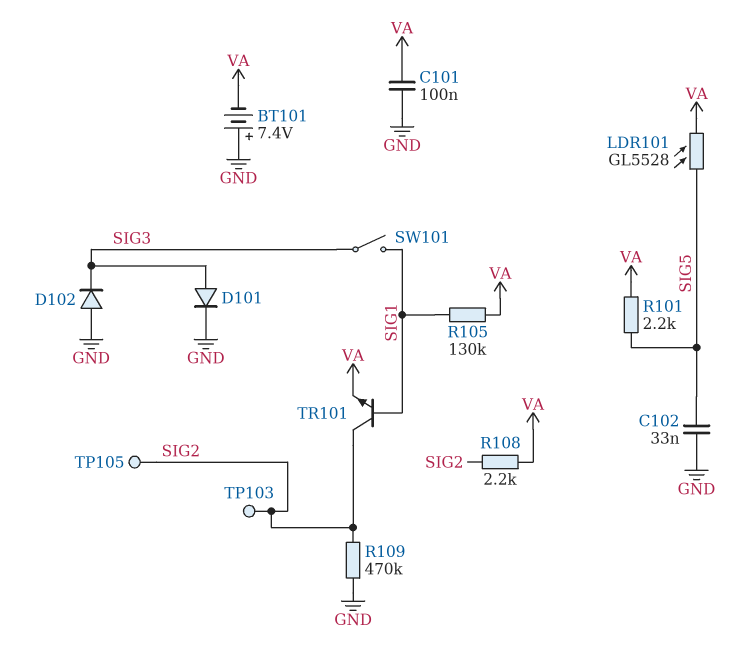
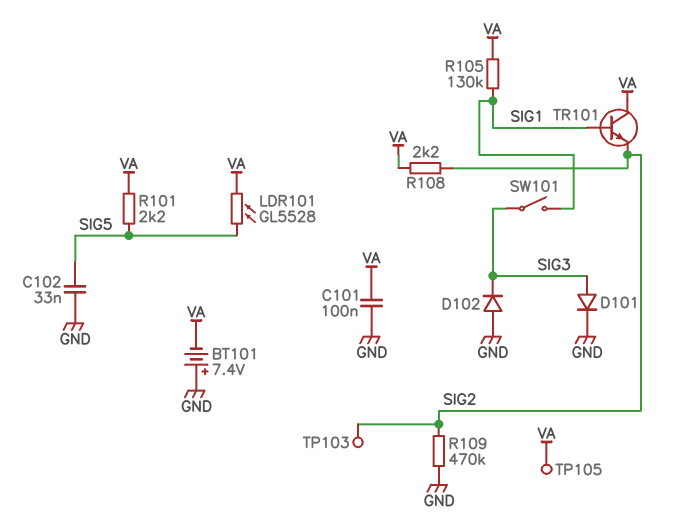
TP105: test point (SIG2) -> test point (VA)
TR101: NPN (B SIG1, C SIG2, E VA) -> NPN (B SIG1, C VA, E SIG2)

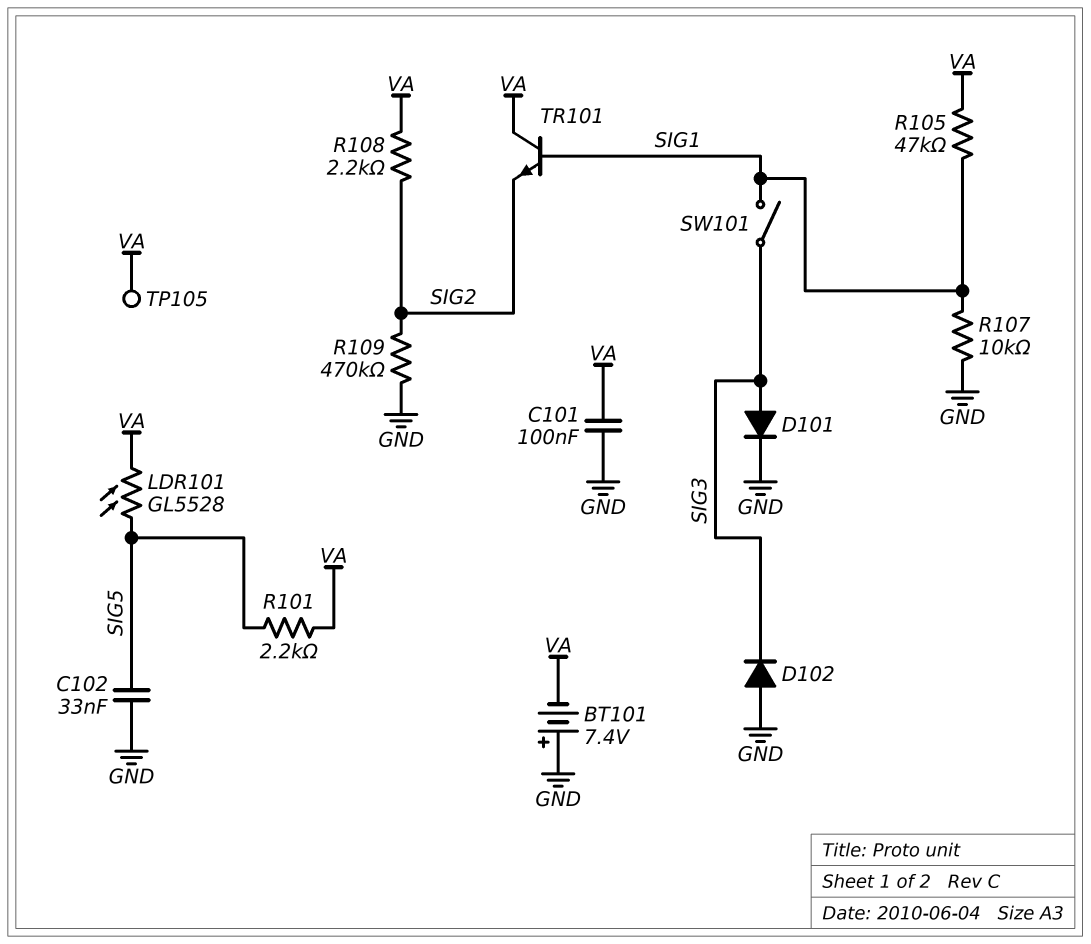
R105: 130k (SIG1, VA) -> 47k (SIG1, VA)
R107: none -> 10k (GND, SIG1)
TP103: test point (SIG2) -> none

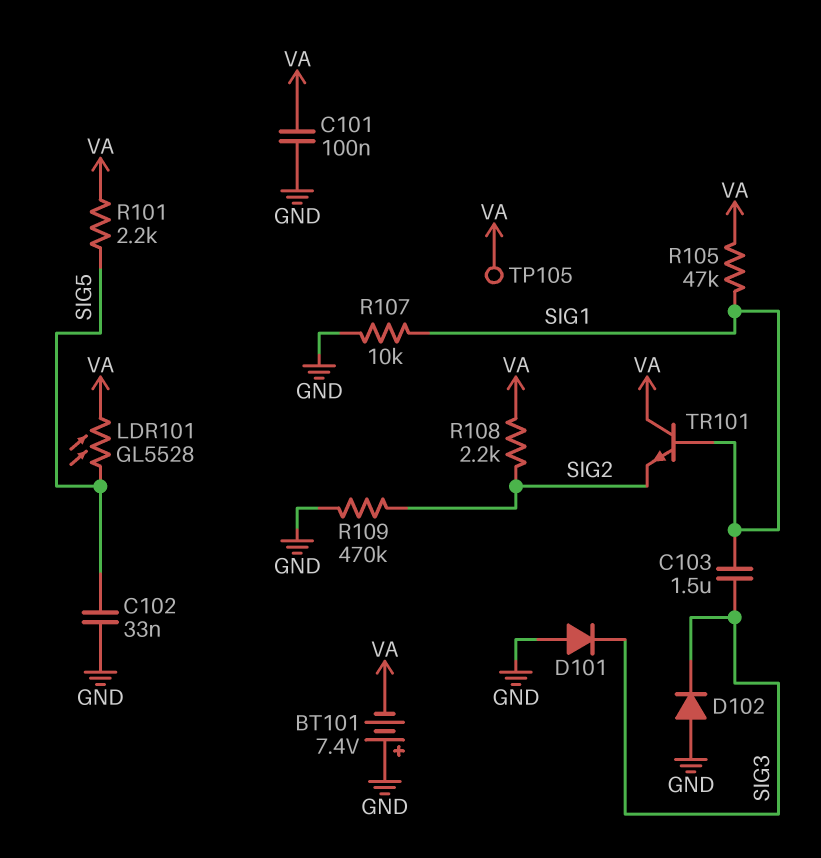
C103: none -> 1.5uF (SIG1, SIG3)
D101: diode (A SIG3, K GND) -> diode (A GND, K SIG3)
SW101: switch (SIG1, SIG3) -> none

